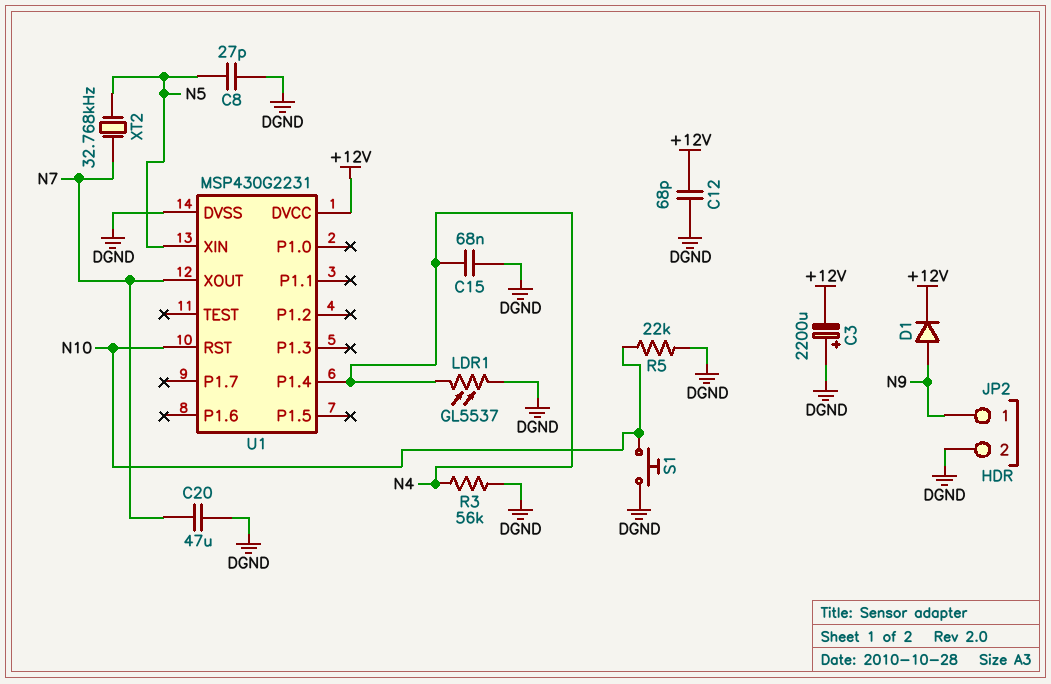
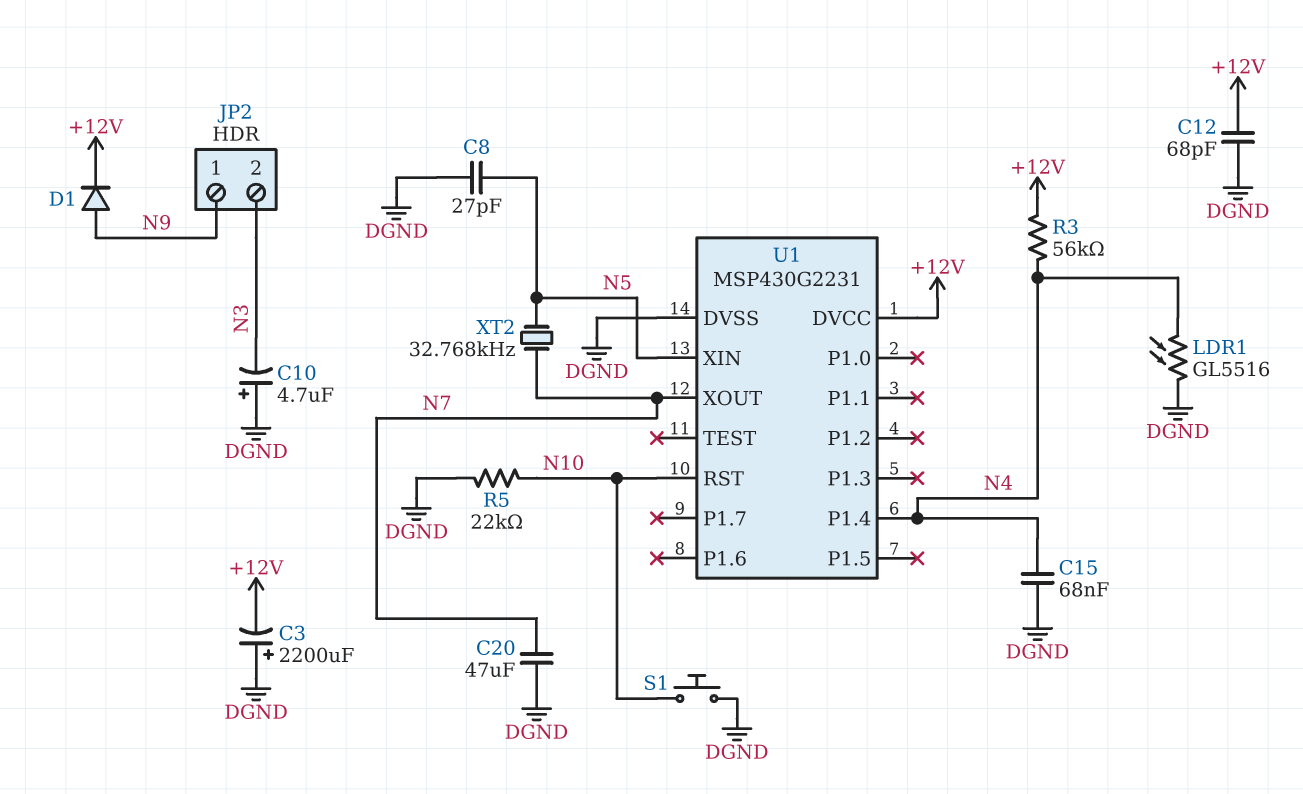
C10: none -> 4.7uF (plus DGND, minus N3)
JP2 pin 2: DGND -> N3
LDR1: GL5537 (DGND, N4) -> GL5516 (DGND, N4)
R3: 56k (DGND, N4) -> 56k (+12V, N4)

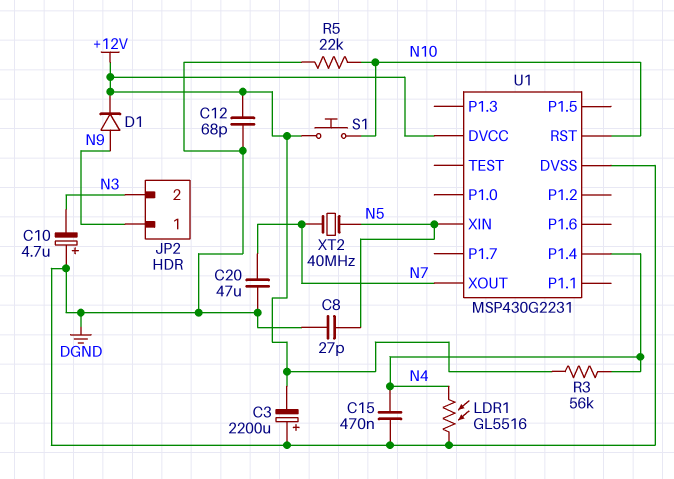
C15: 68nF (DGND, N4) -> 470nF (DGND, N4)
S1: button (DGND, N10) -> button (+12V, N10)
XT2: 32.768kHz (N5, N7) -> 40MHz (N5, N7)

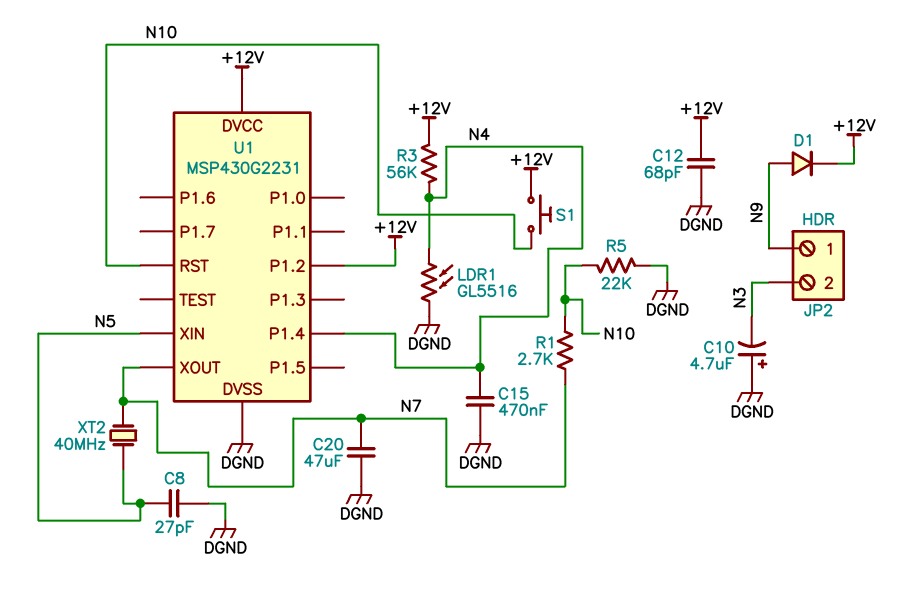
C3: 2200uF (plus DGND, minus +12V) -> none
R1: none -> 2.7k (N7, N10)
U1 pin P1.2: none -> +12V

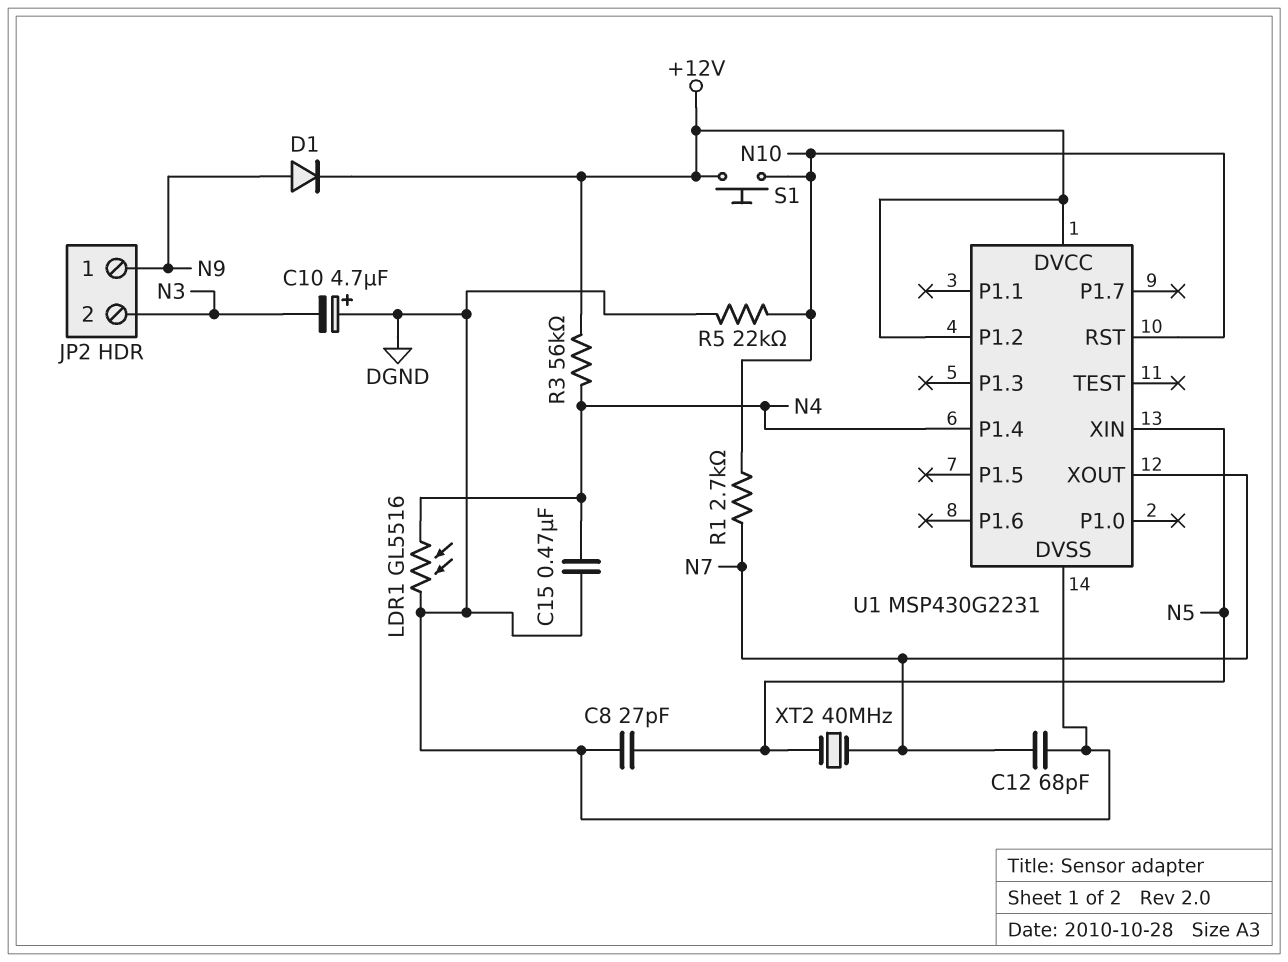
C12: 68pF (+12V, DGND) -> 68pF (DGND, N7)
C20: 47uF (DGND, N7) -> none

